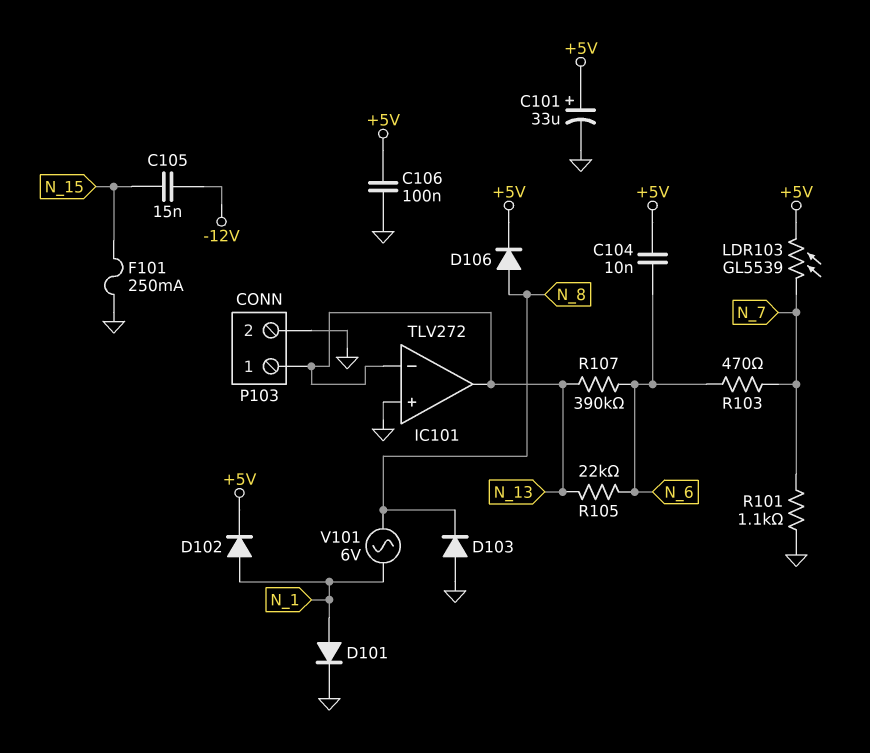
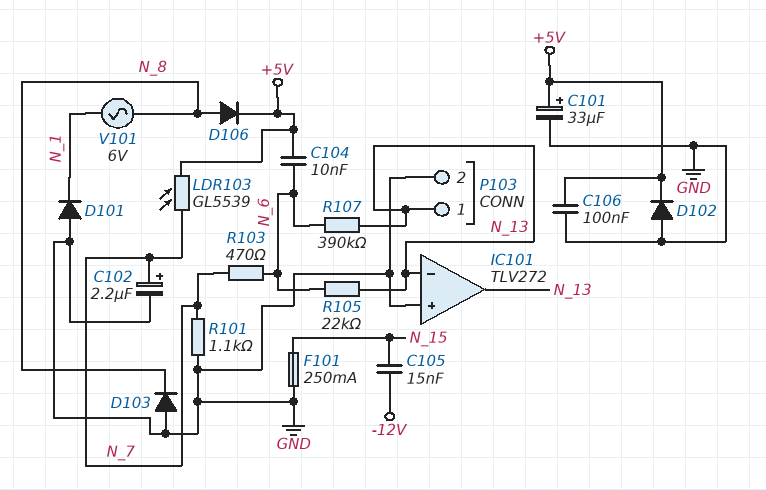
C102: none -> 2.2uF (plus N_7, minus GND)
D101: diode (A N_1, K GND) -> diode (A GND, K N_1)
D102: diode (A N_1, K +5V) -> diode (A GND, K +5V)

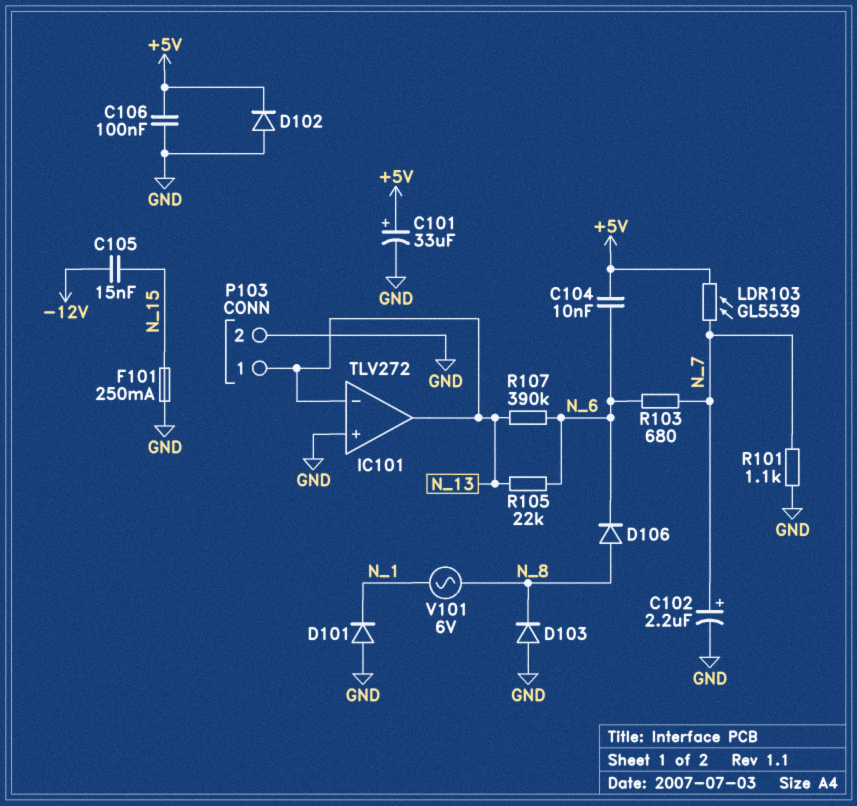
D106: diode (A N_8, K +5V) -> diode (A N_8, K N_6)
R103: 470 (N_6, N_7) -> 680 (N_6, N_7)

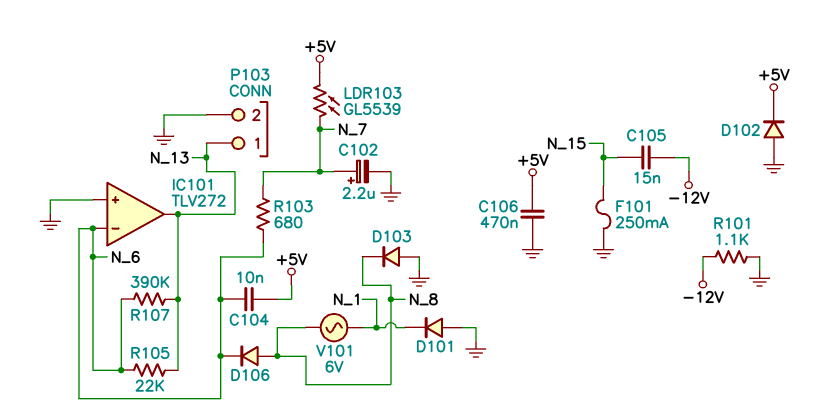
C101: 33uF (plus +5V, minus GND) -> none
C106: 100nF (+5V, GND) -> 470nF (+5V, GND)
IC101 pin in-: N_13 -> N_6
R101: 1.1k (GND, N_7) -> 1.1k (-12V, GND)

